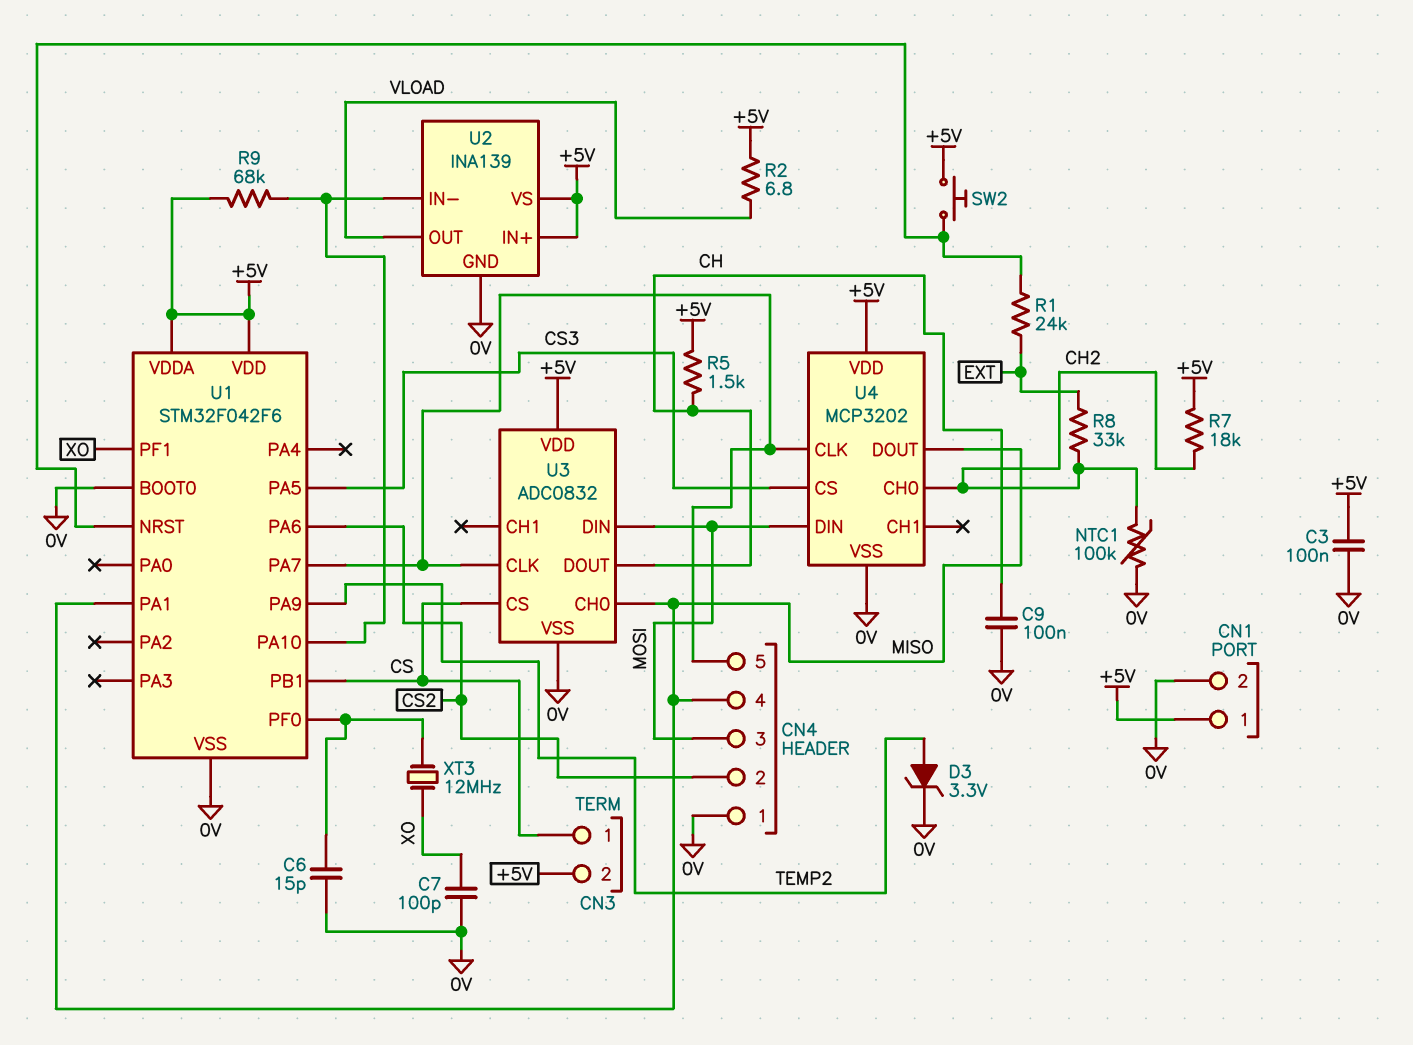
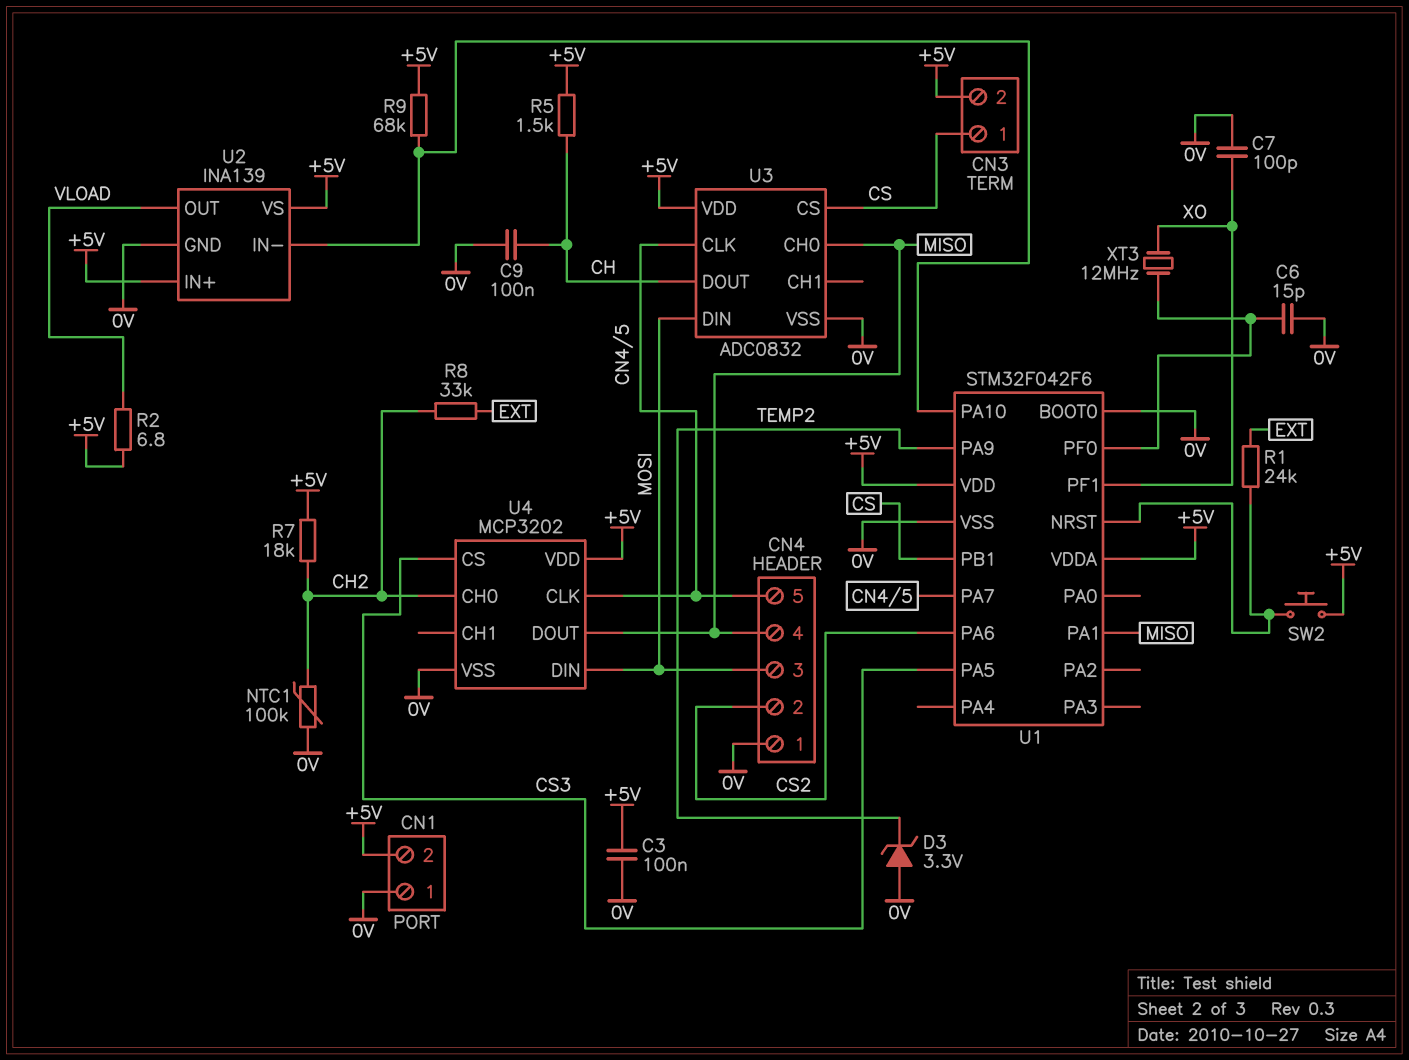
CN1 pin 1: +5V -> 0V
CN1 pin 2: 0V -> +5V
D3: zener 3.3V (A TEMP2, K 0V) -> zener 3.3V (A 0V, K TEMP2)

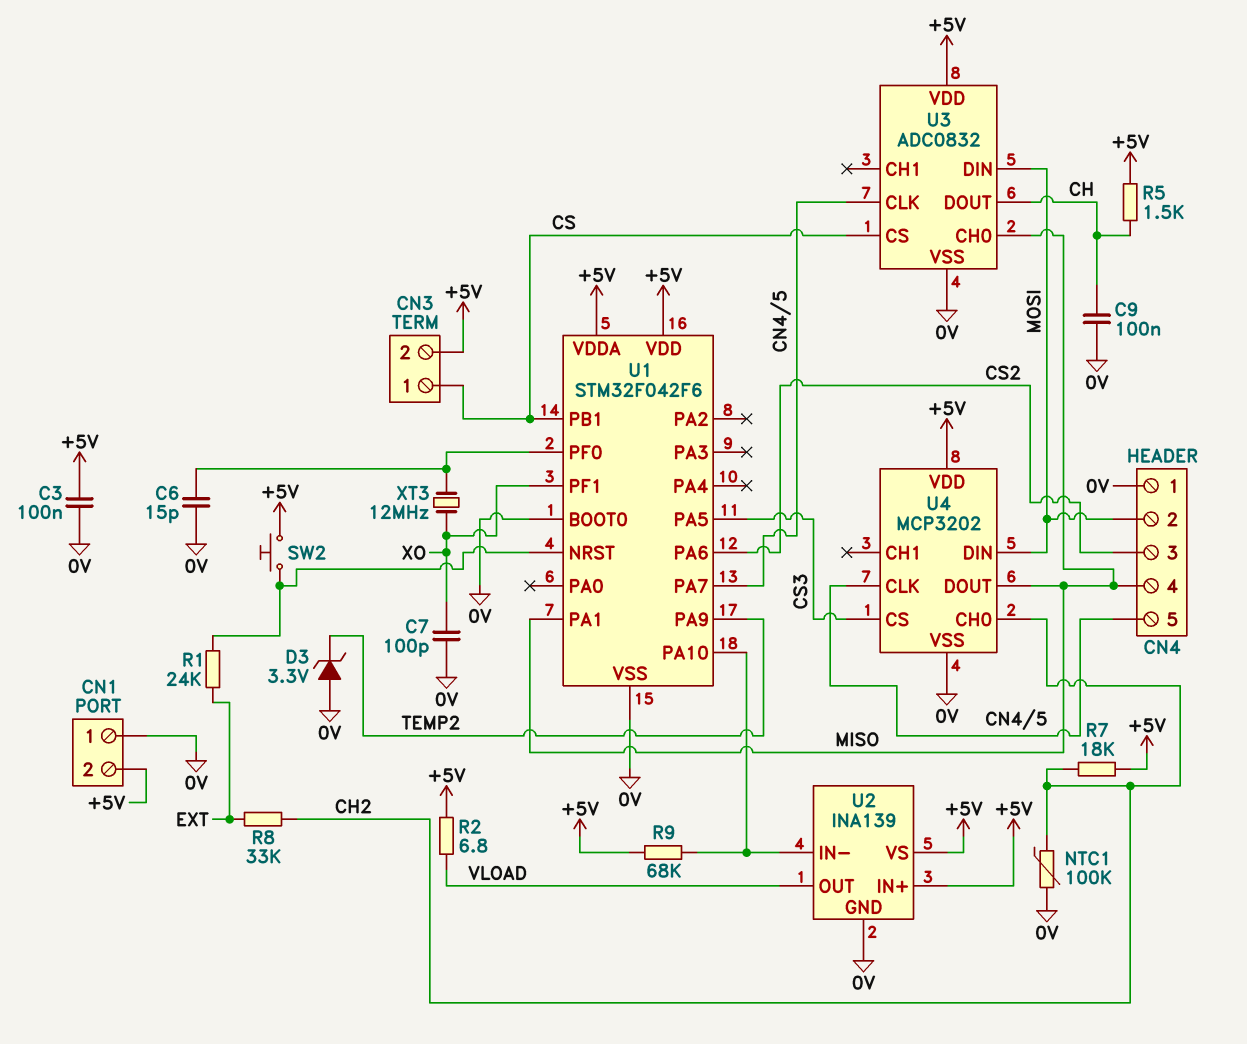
CN4 pin 2: CS2 -> MOSI
CN4 pin 3: MOSI -> CS2

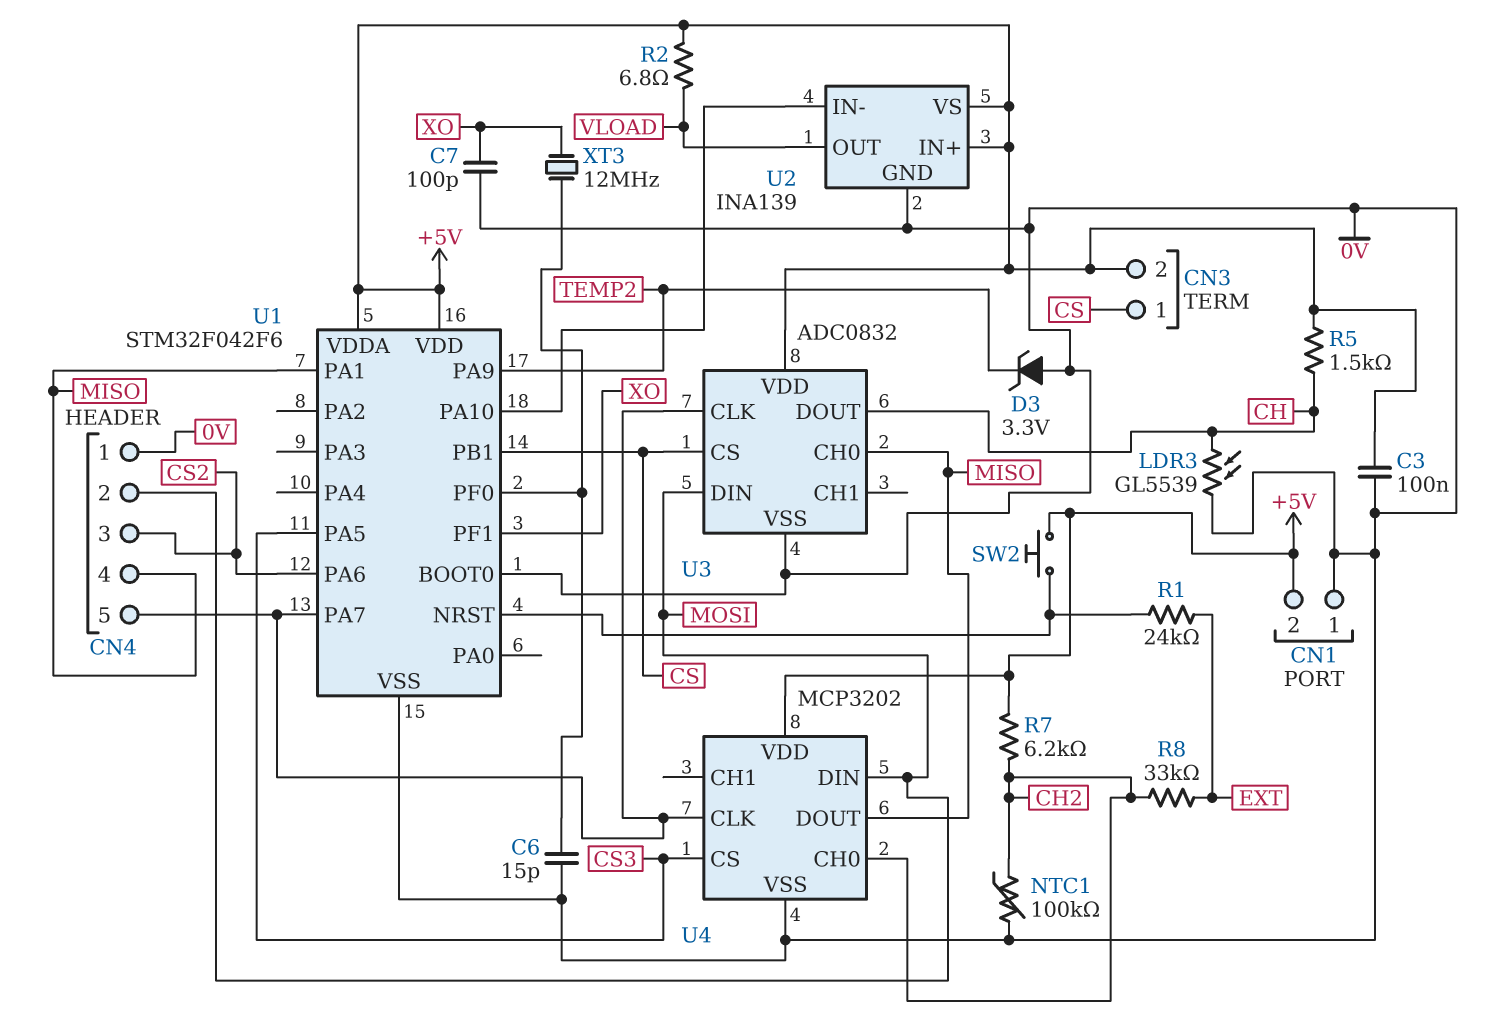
C9: 100nF (0V, CH) -> none
LDR3: none -> GL5539 (0V, CH)
R7: 18k (+5V, CH2) -> 6.2k (+5V, CH2)
R9: 68k (+5V, U1/PA10) -> none

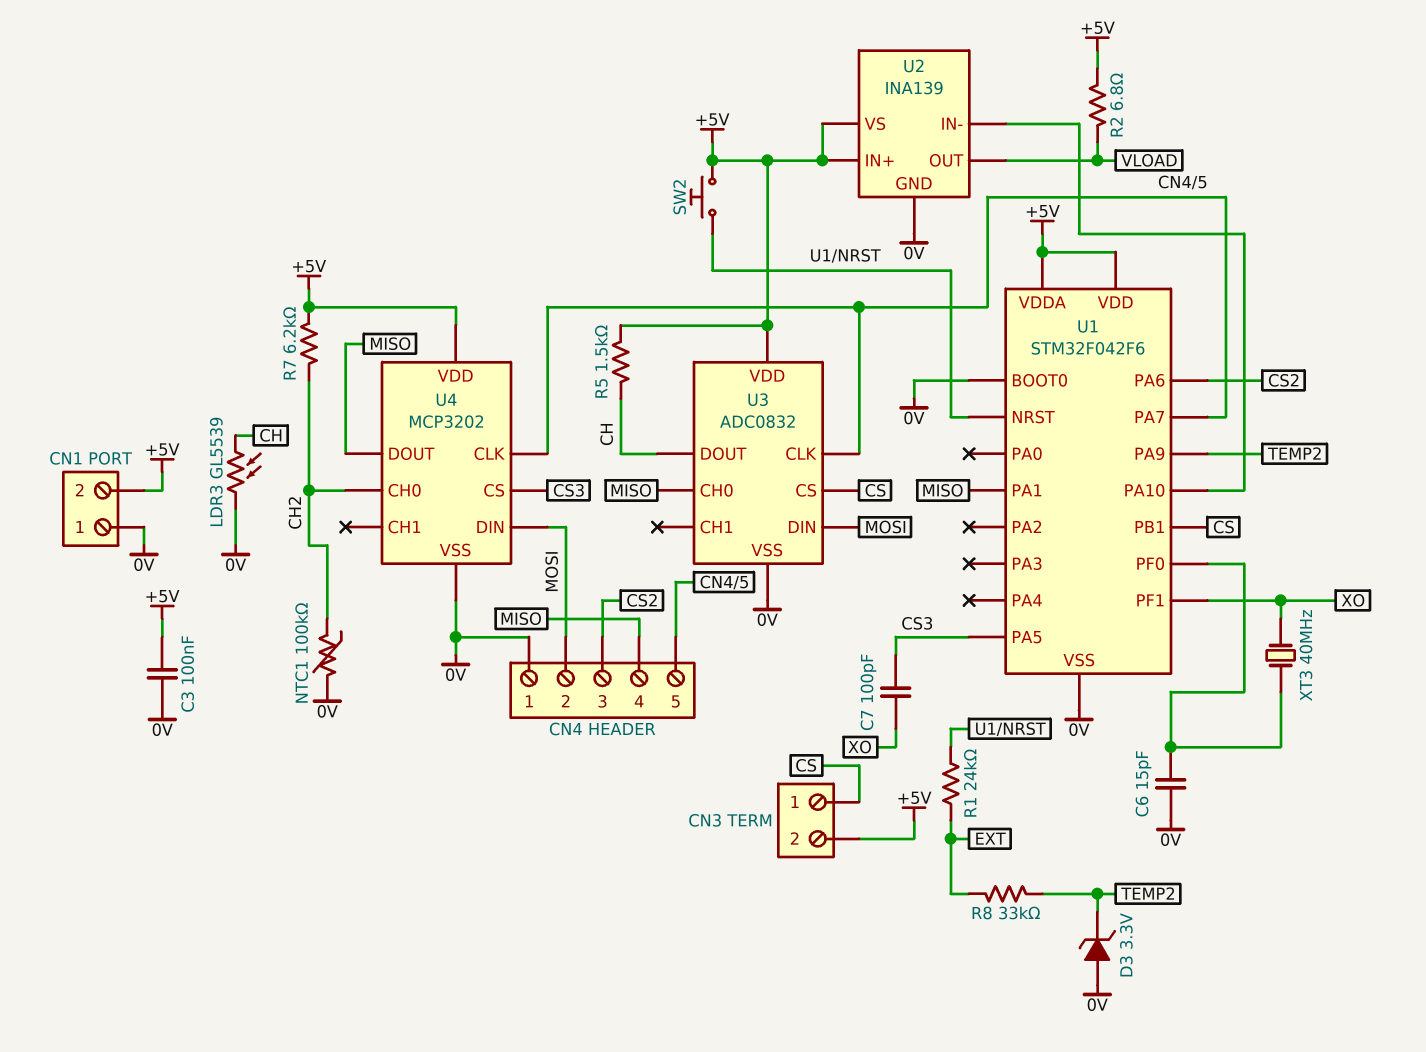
C7: 100pF (0V, XO) -> 100pF (CS3, XO)
R8: 33k (CH2, EXT) -> 33k (EXT, TEMP2)
XT3: 12MHz (U1/PF0, XO) -> 40MHz (U1/PF0, XO)

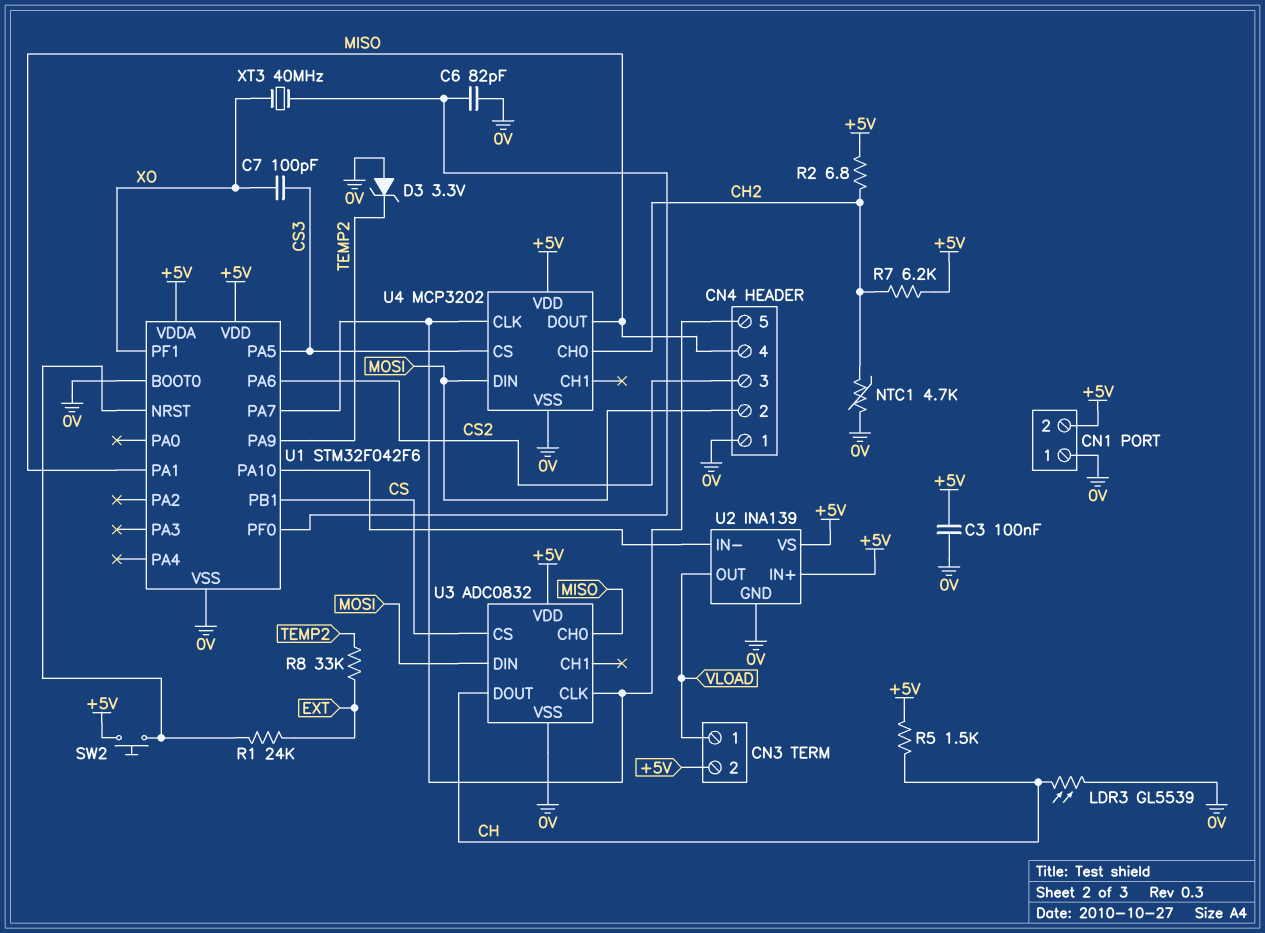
C6: 15pF (0V, U1/PF0) -> 82pF (0V, U1/PF0)
CN3 pin 1: CS -> VLOAD
NTC1: 100k (0V, CH2) -> 4.7k (0V, CH2)
R2: 6.8 (+5V, VLOAD) -> 6.8 (+5V, CH2)

